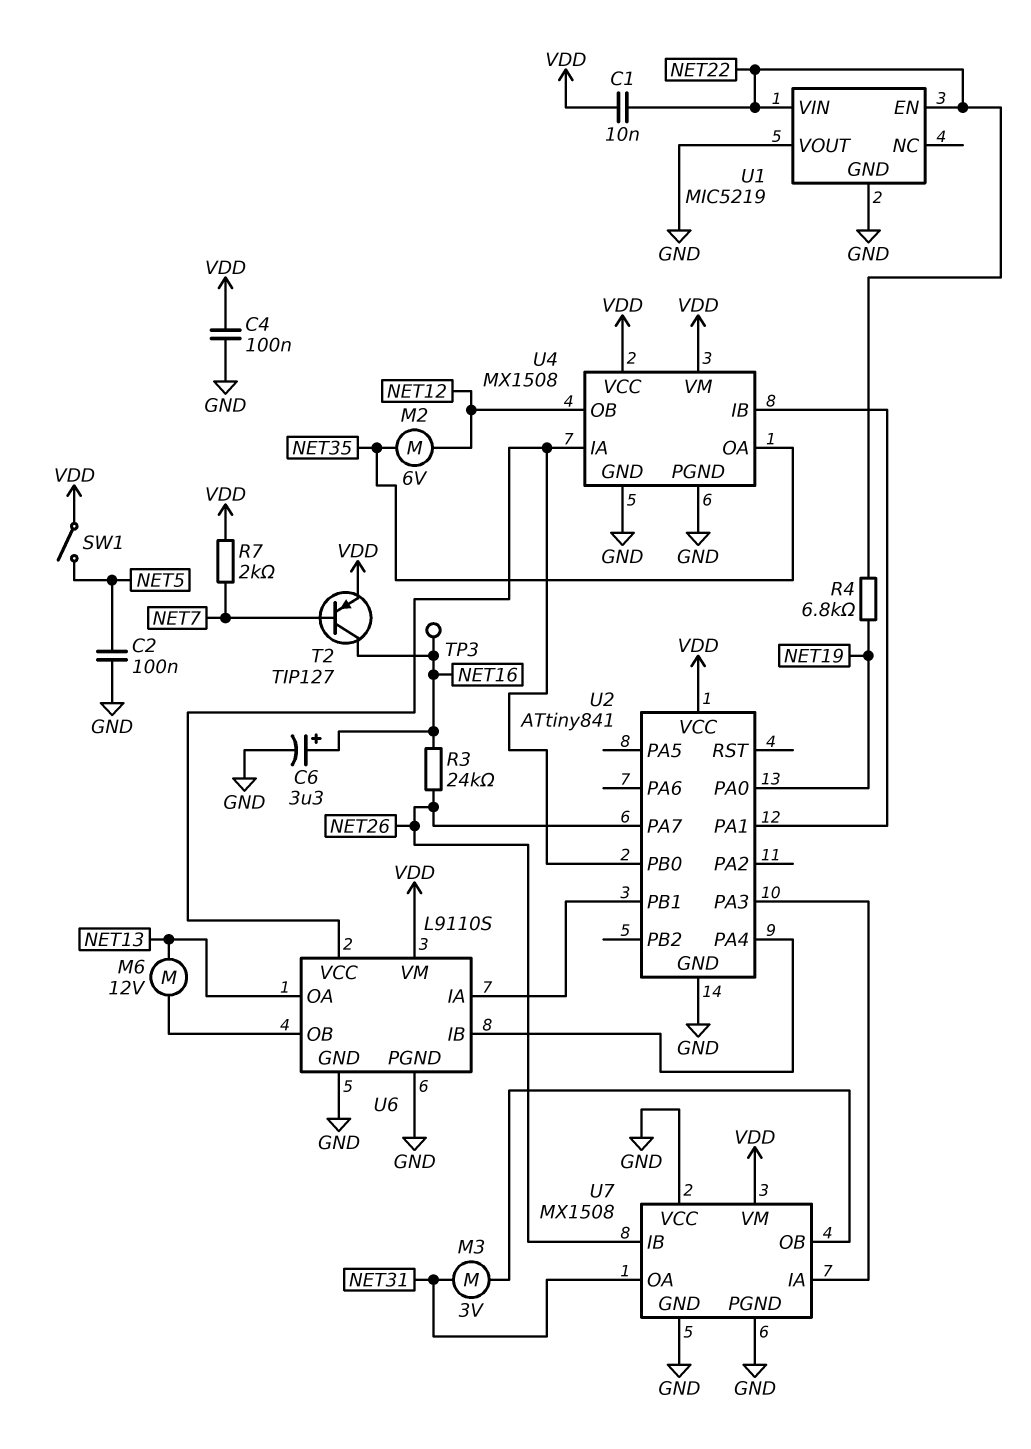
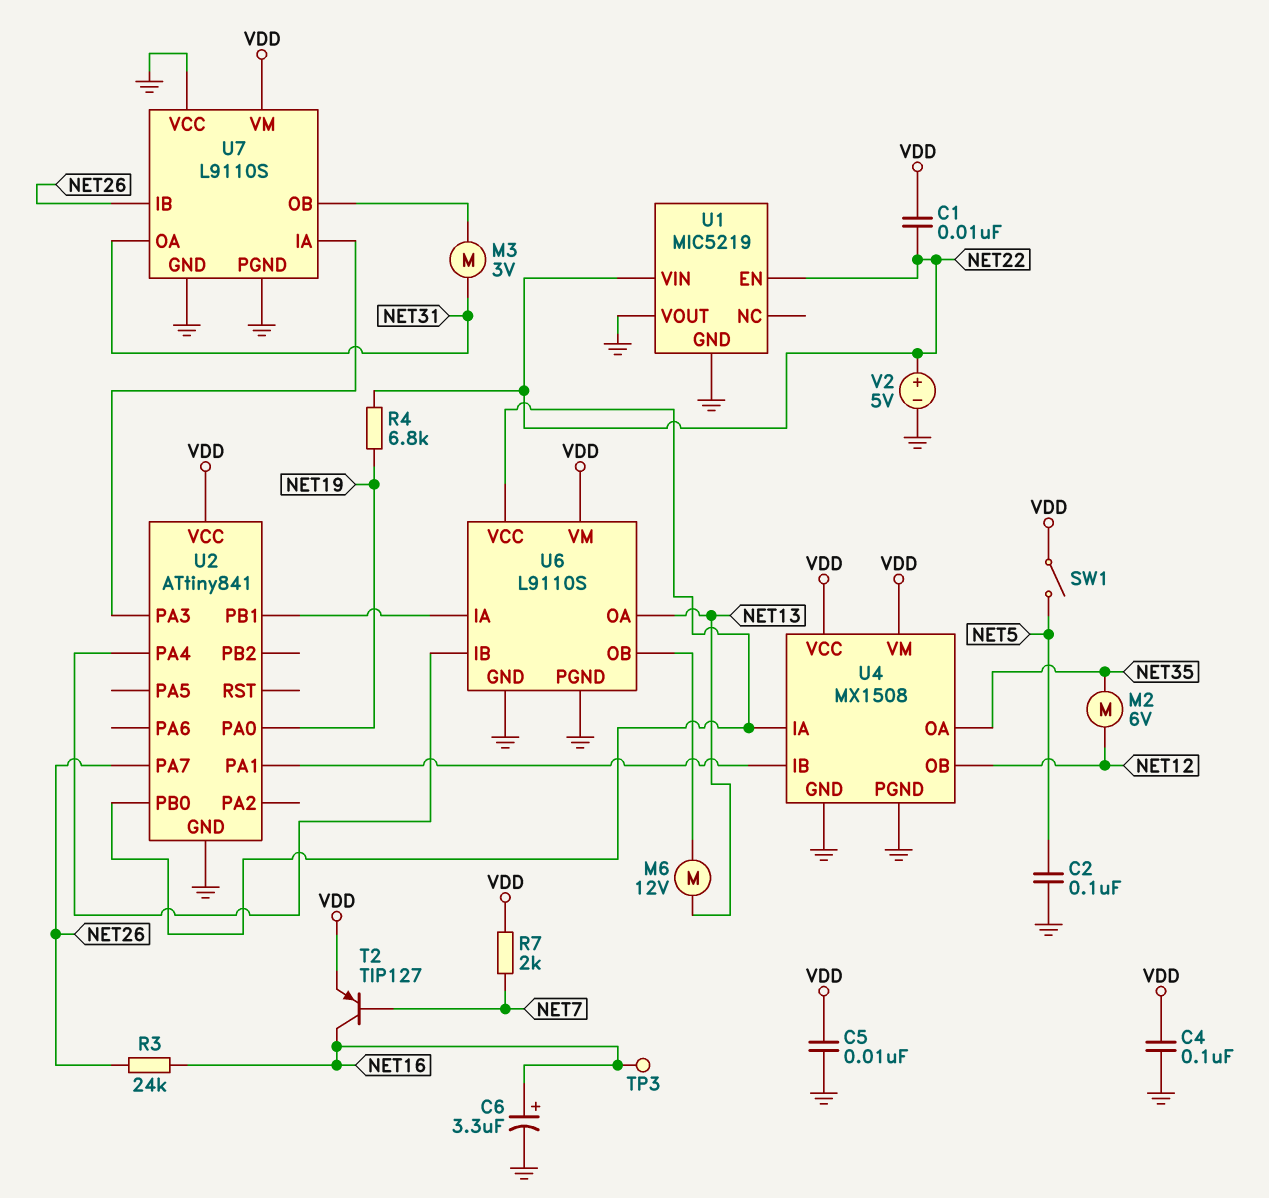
C5: none -> 10nF (GND, VDD)
U7: MX1508 -> L9110S
V2: none -> 5V (plus NET22, minus GND)

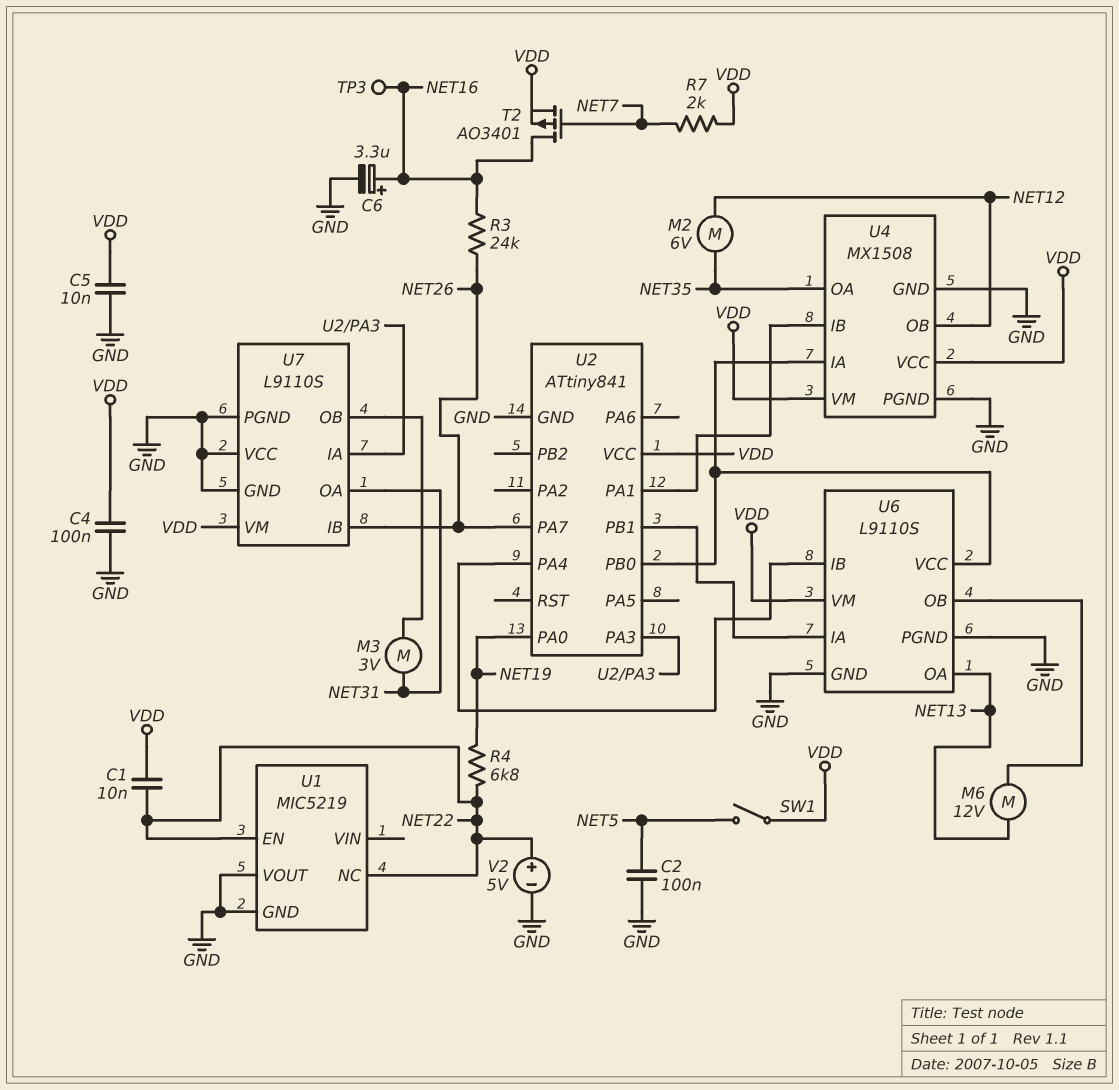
T2: PNP TIP127 (B NET7, C NET16, E VDD) -> PMOS AO3401 (G NET7, D NET16, S VDD)
U1 pin NC: none -> NET22
U1 pin VIN: NET22 -> none

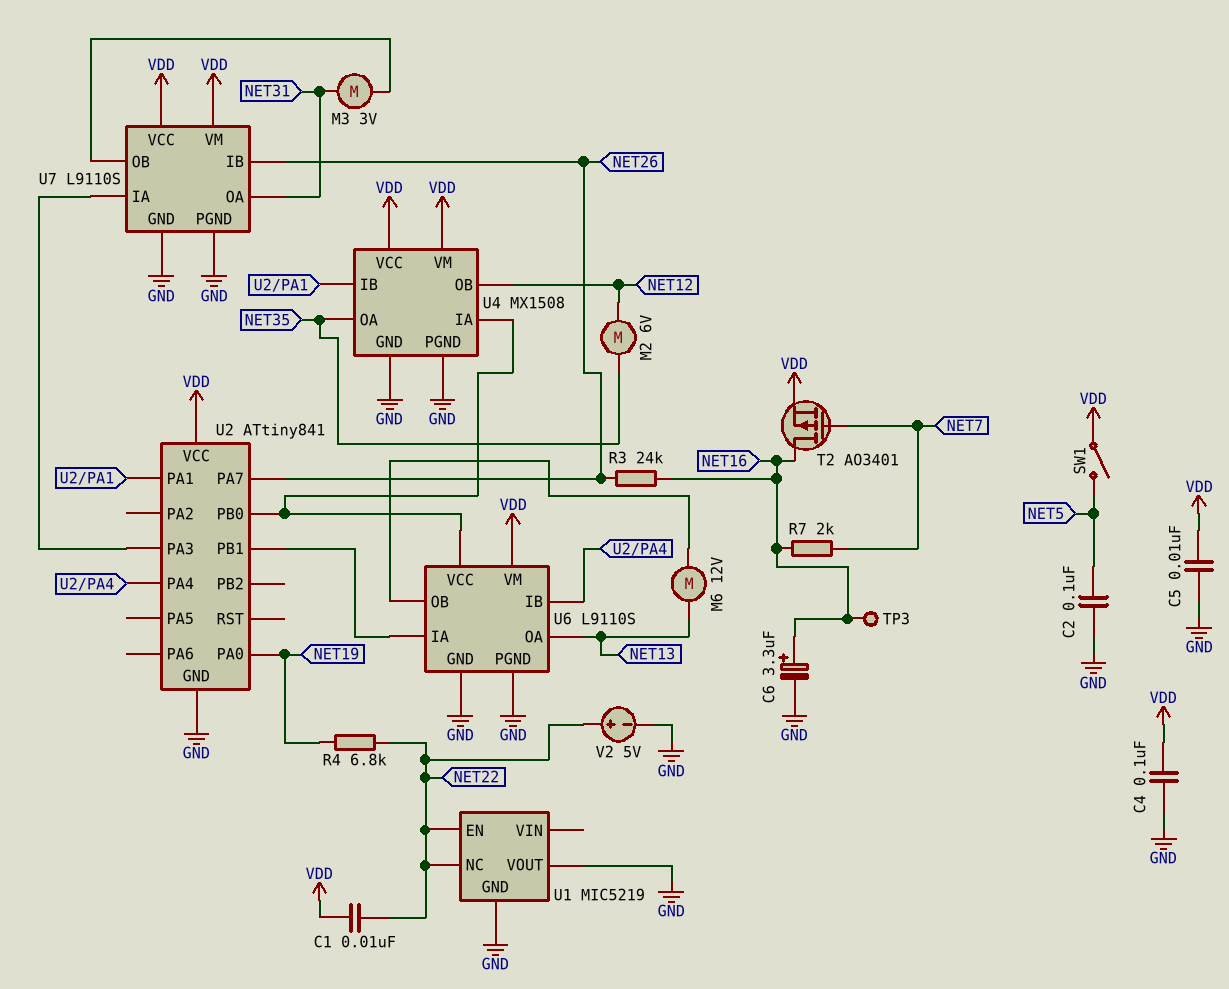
R7: 2k (NET7, VDD) -> 2k (NET7, NET16)
U7 pin VCC: GND -> VDD

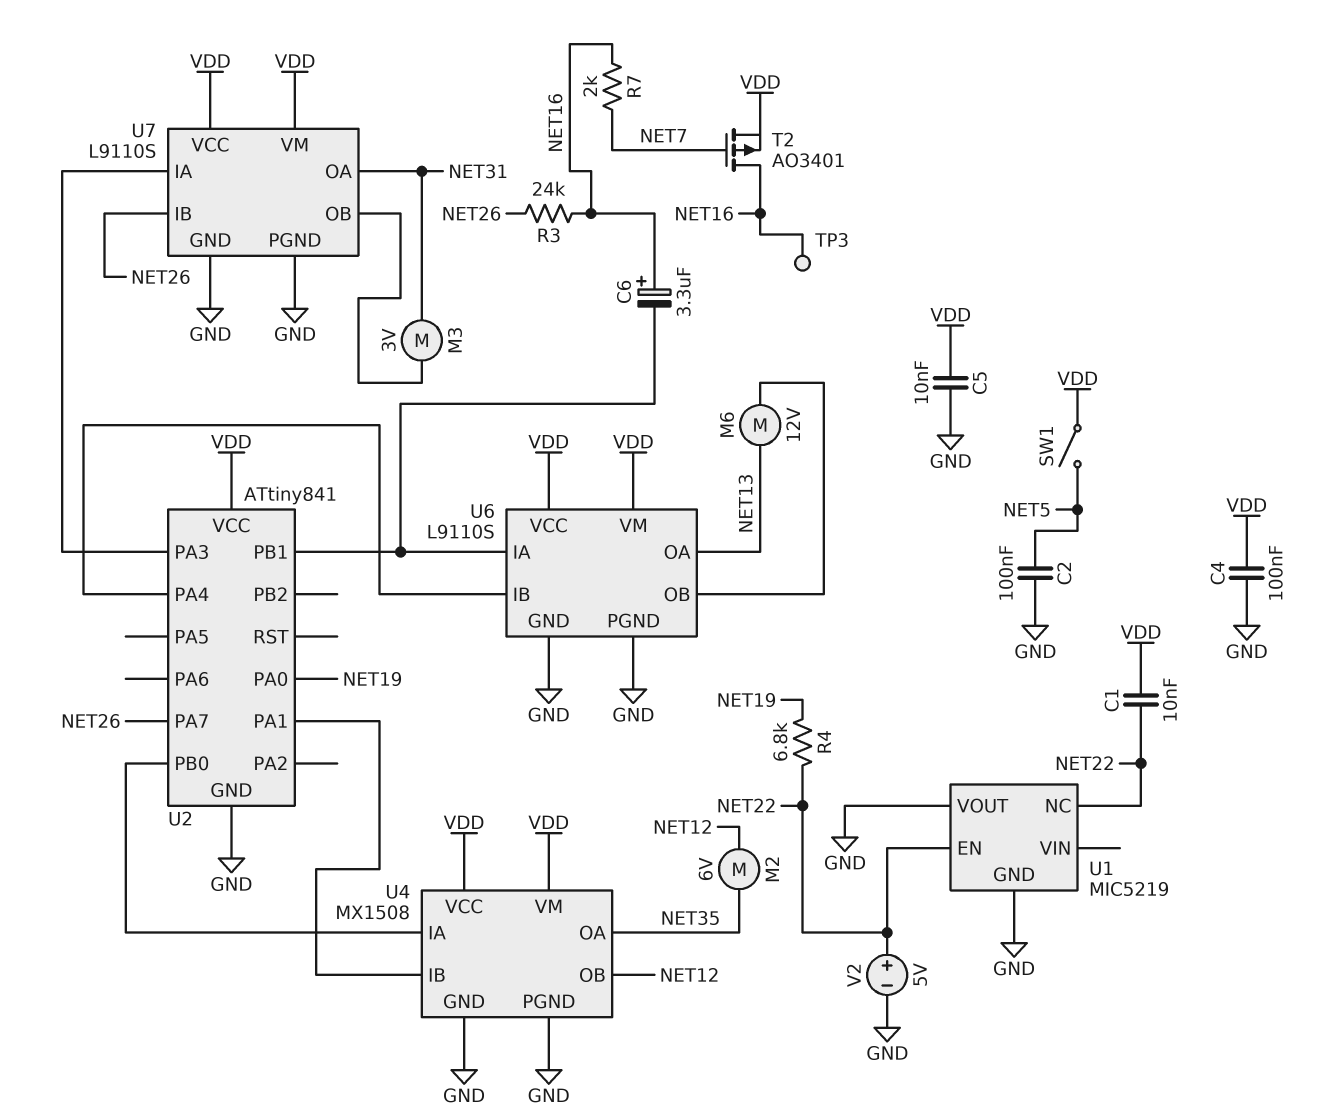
C6: 3.3uF (plus NET16, minus GND) -> 3.3uF (plus NET16, minus U2/PB1)
U6 pin VCC: U2/PB0 -> VDD

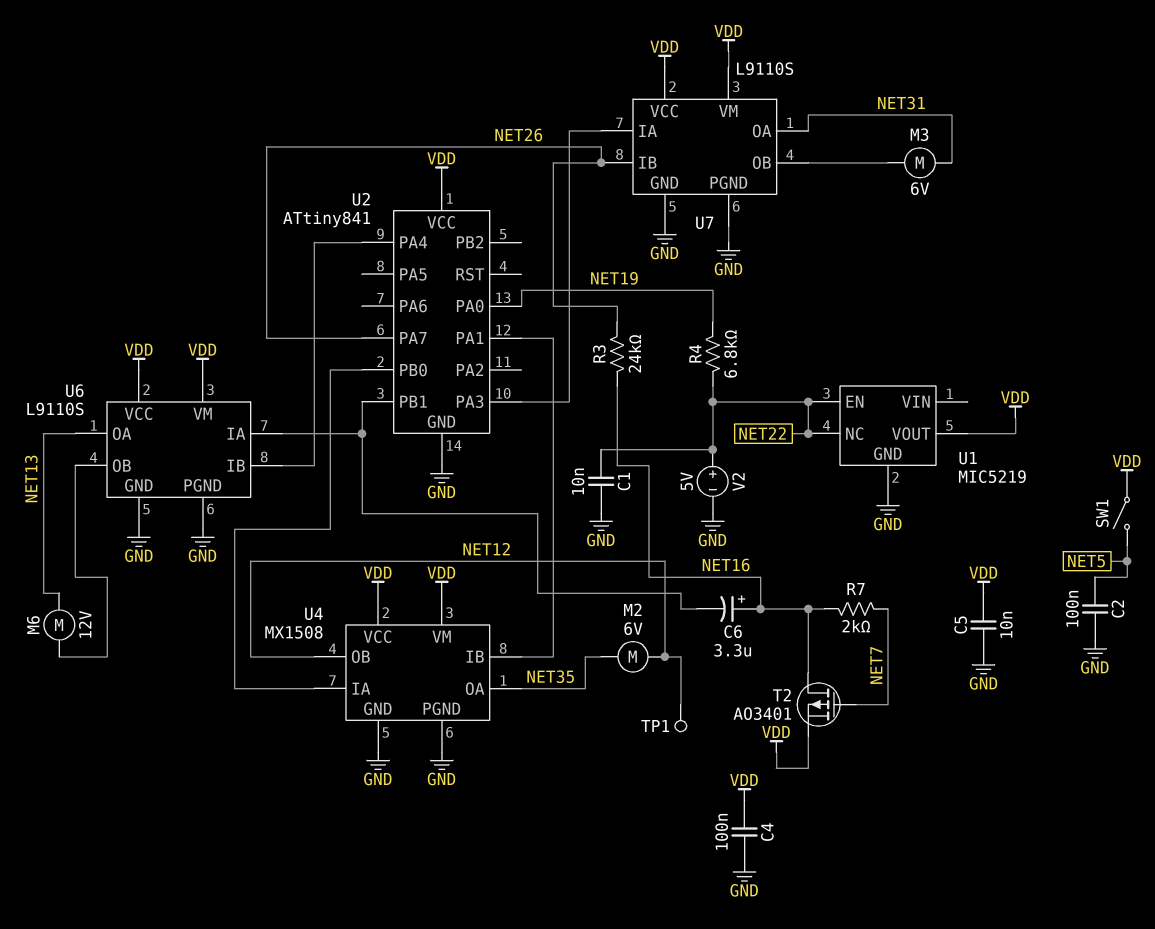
C1: 10nF (NET22, VDD) -> 10nF (GND, NET22)
M3: motor 3V (NET31, U7/OB) -> motor 6V (NET31, U7/OB)
TP1: none -> test point (NET12)
TP3: test point (NET16) -> none
U1 pin VOUT: GND -> VDD

